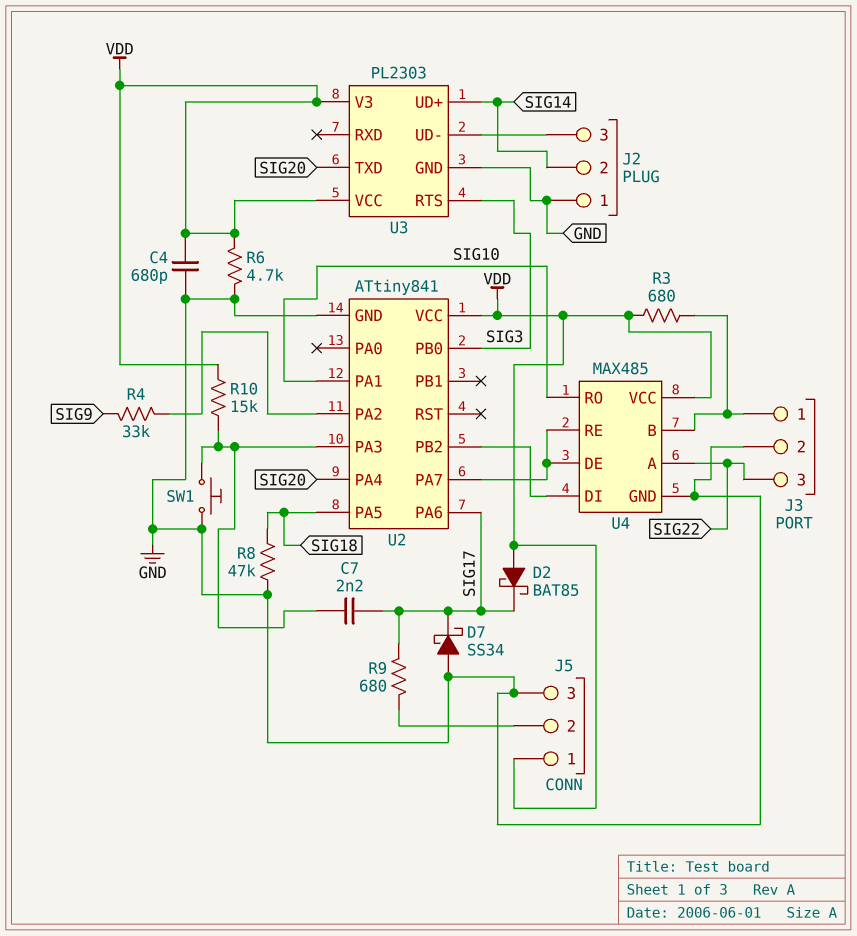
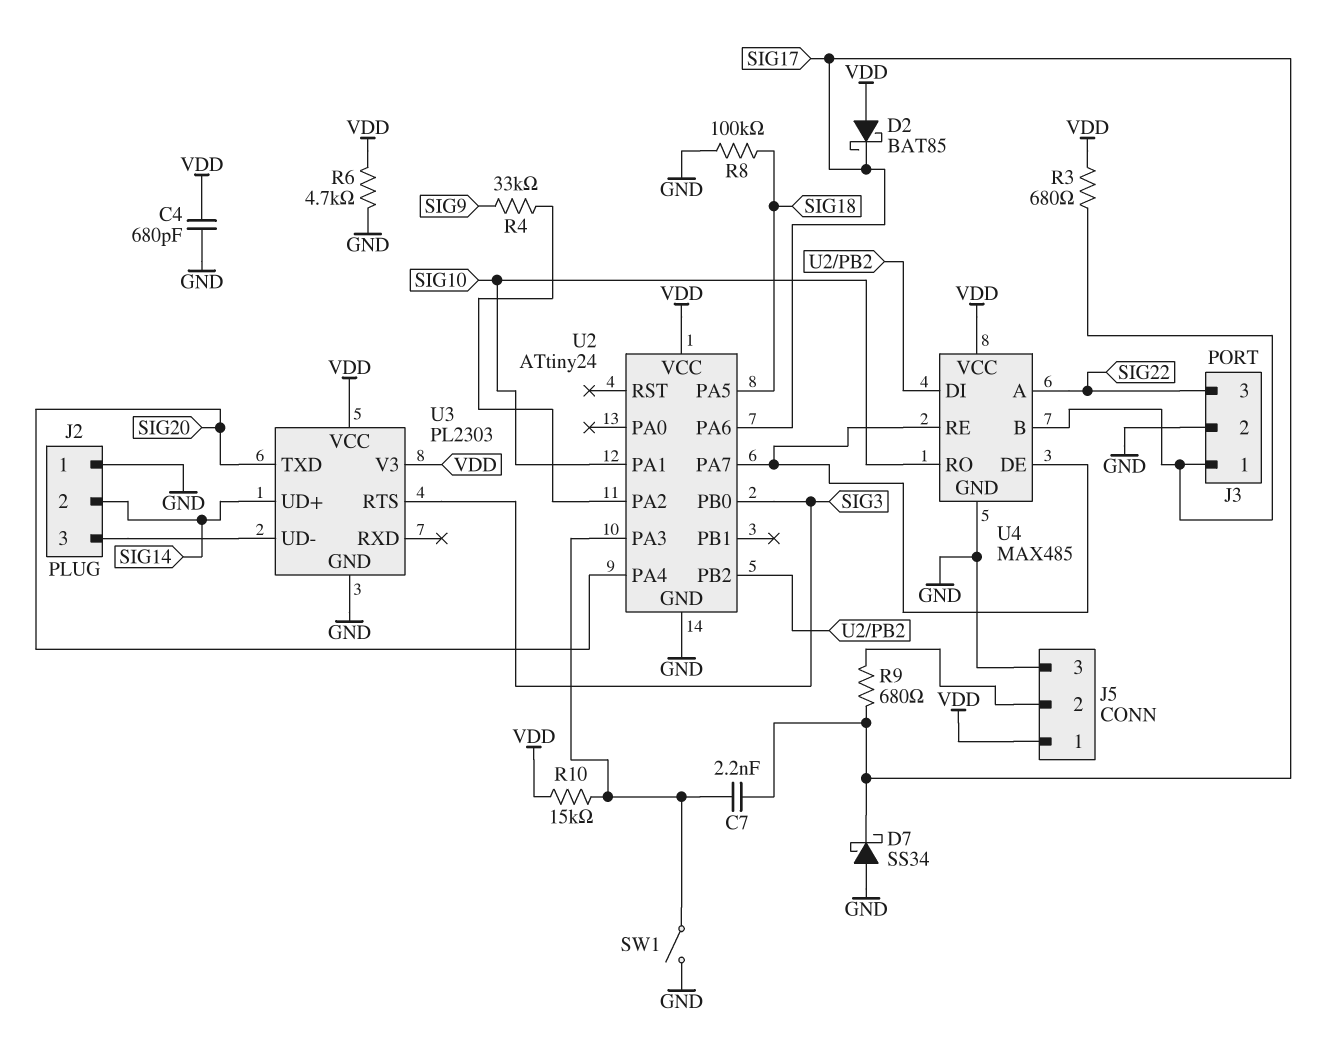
R8: 47k (GND, SIG18) -> 100k (GND, SIG18)
SW1: button (GND, U2/PA3) -> switch (GND, U2/PA3)
U2: ATtiny841 -> ATtiny24

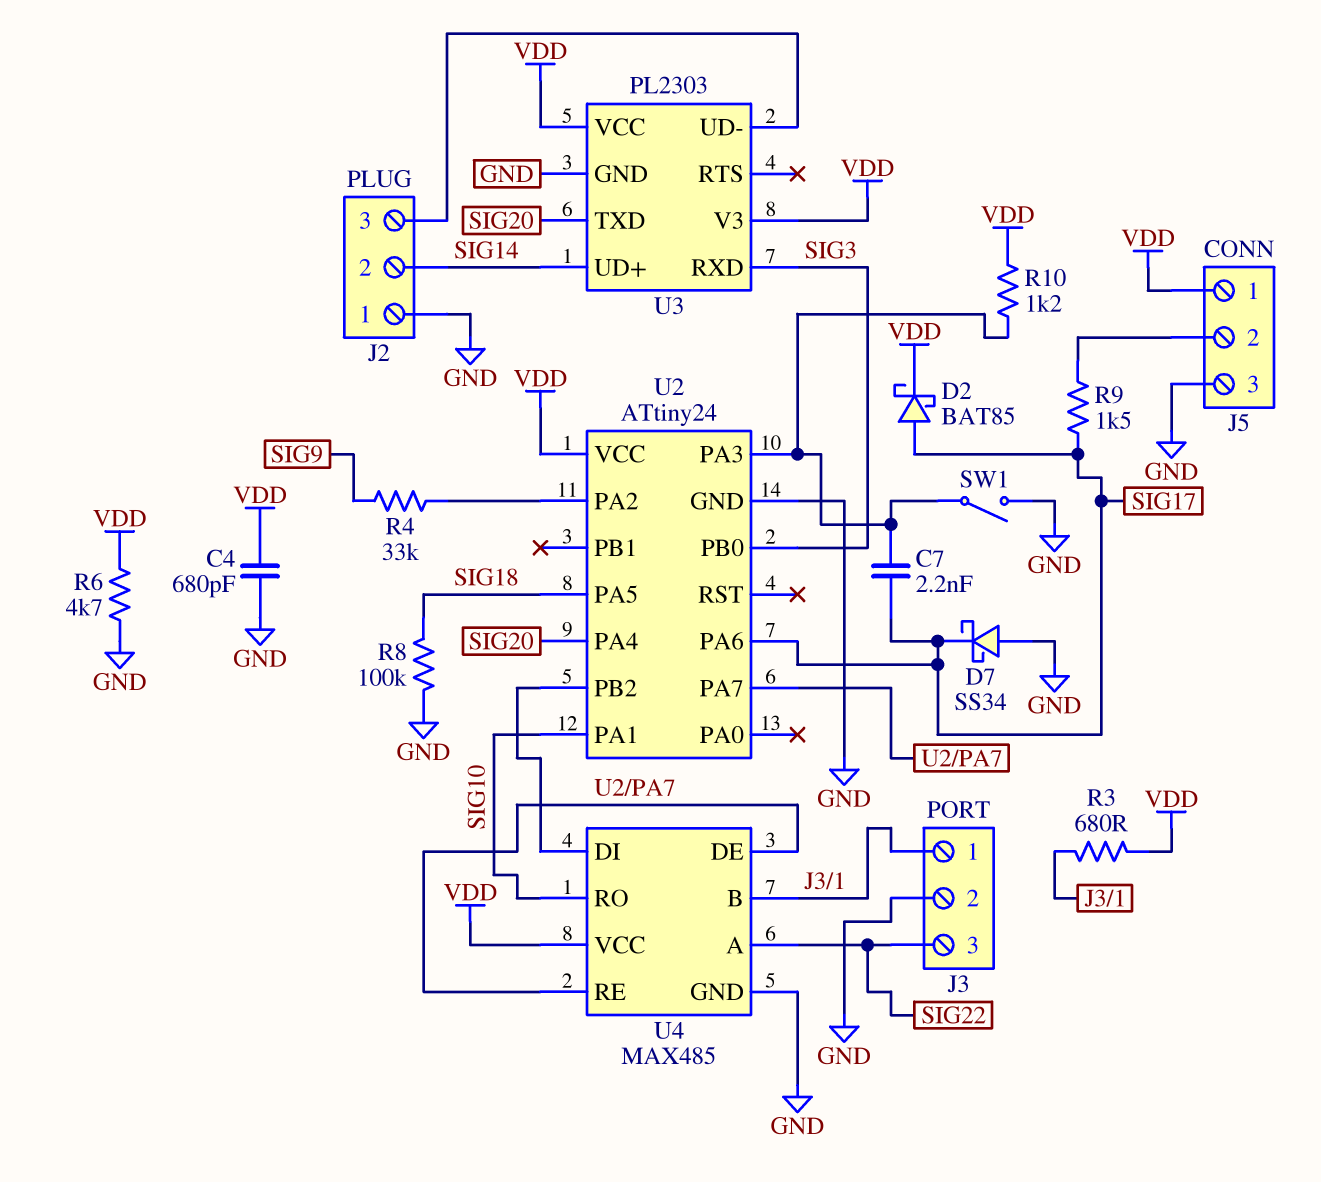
D2: schottky BAT85 (A VDD, K SIG17) -> schottky BAT85 (A SIG17, K VDD)
R9: 680 (J5/2, SIG17) -> 1.5k (J5/2, SIG17)
R10: 15k (U2/PA3, VDD) -> 1.2k (U2/PA3, VDD)
U3 pin RTS: SIG3 -> none
U3 pin RXD: none -> SIG3

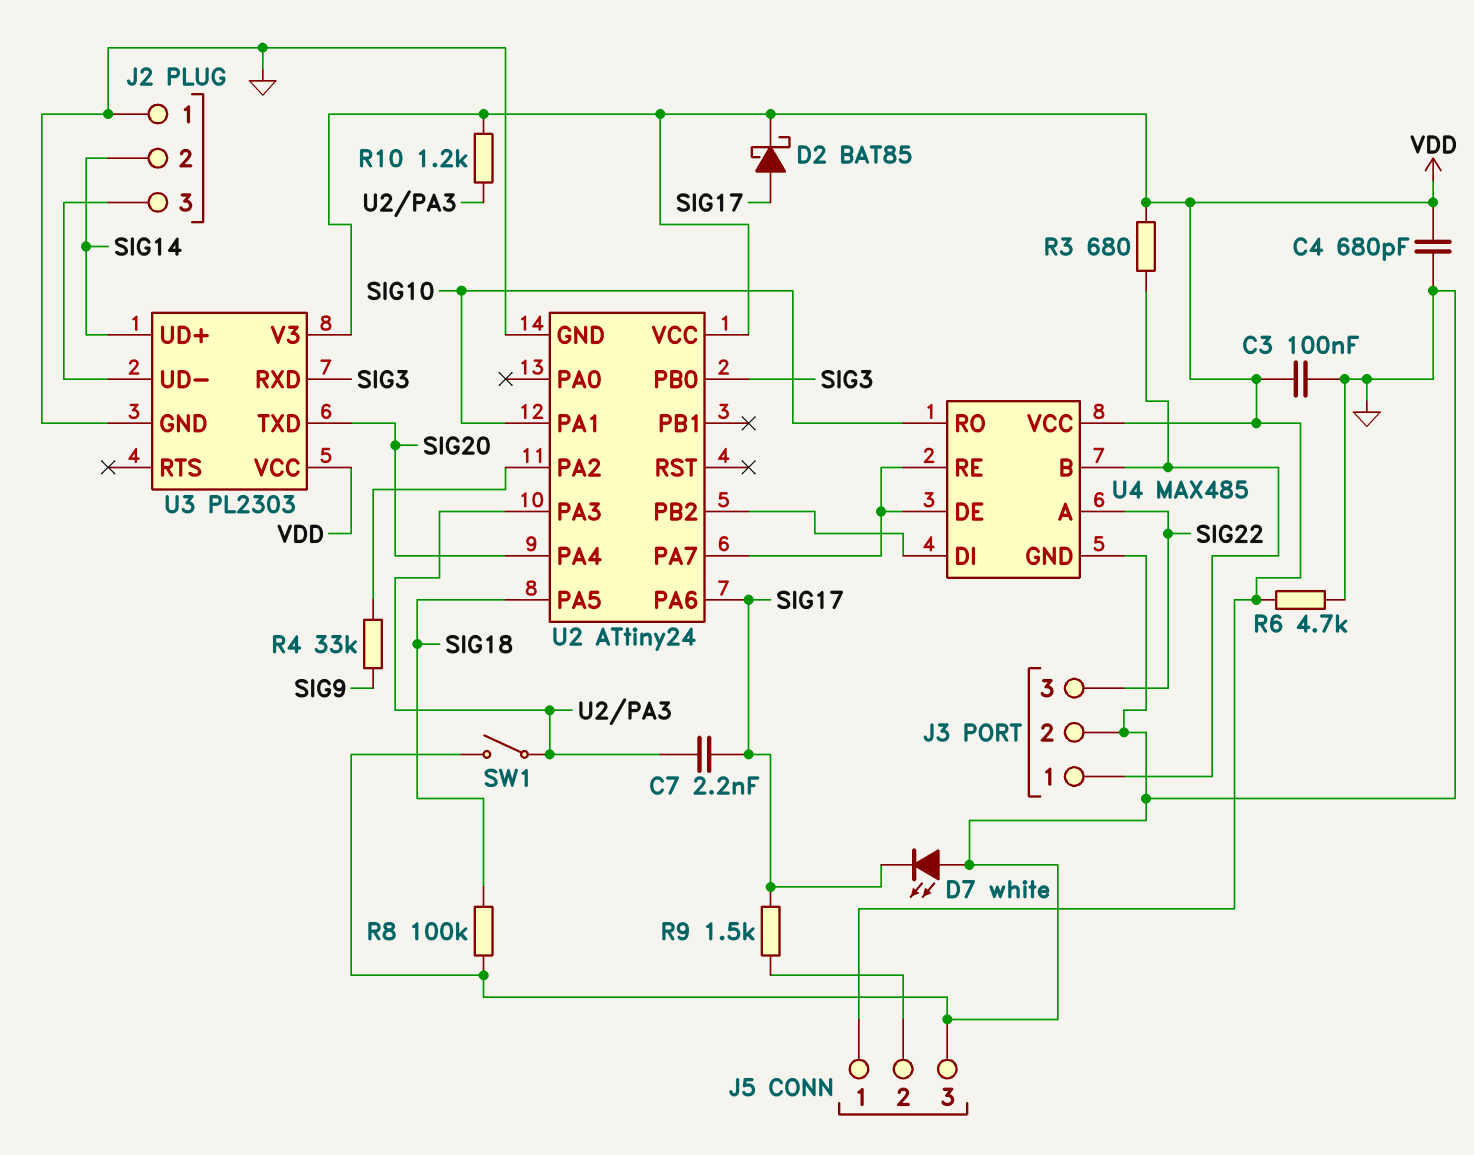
C3: none -> 100nF (GND, VDD)
D7: schottky SS34 (A GND, K SIG17) -> LED white (A GND, K SIG17)

